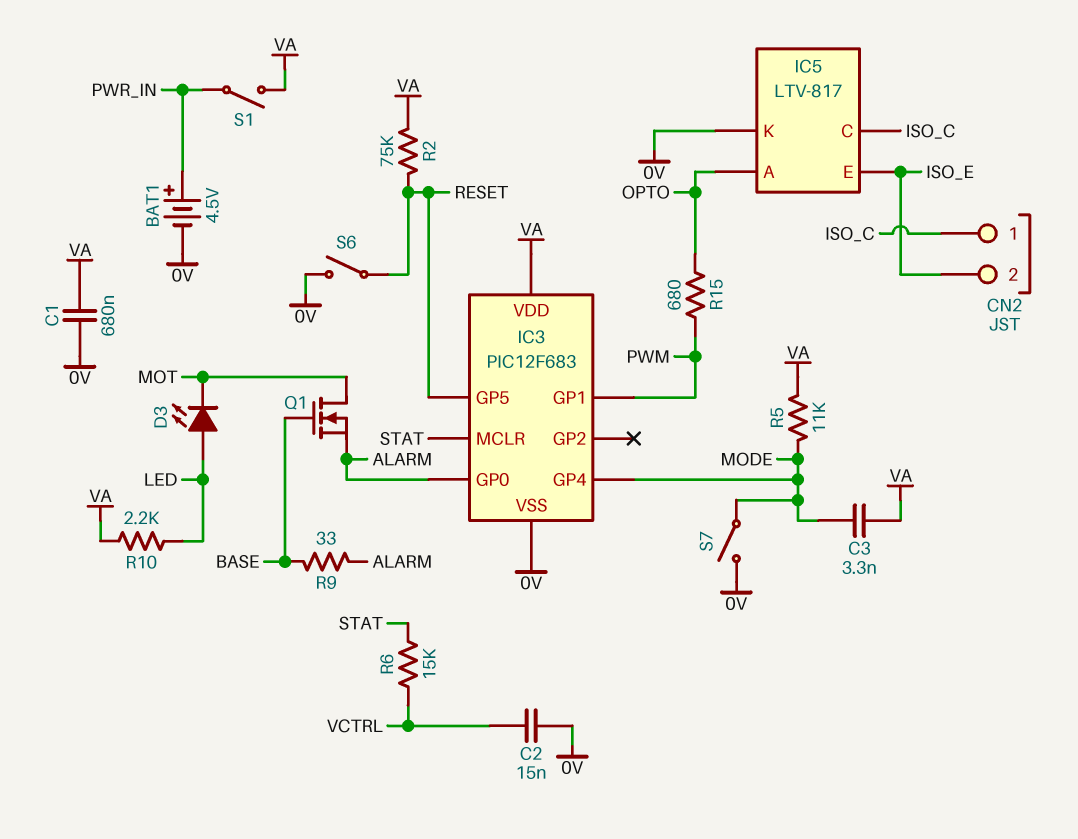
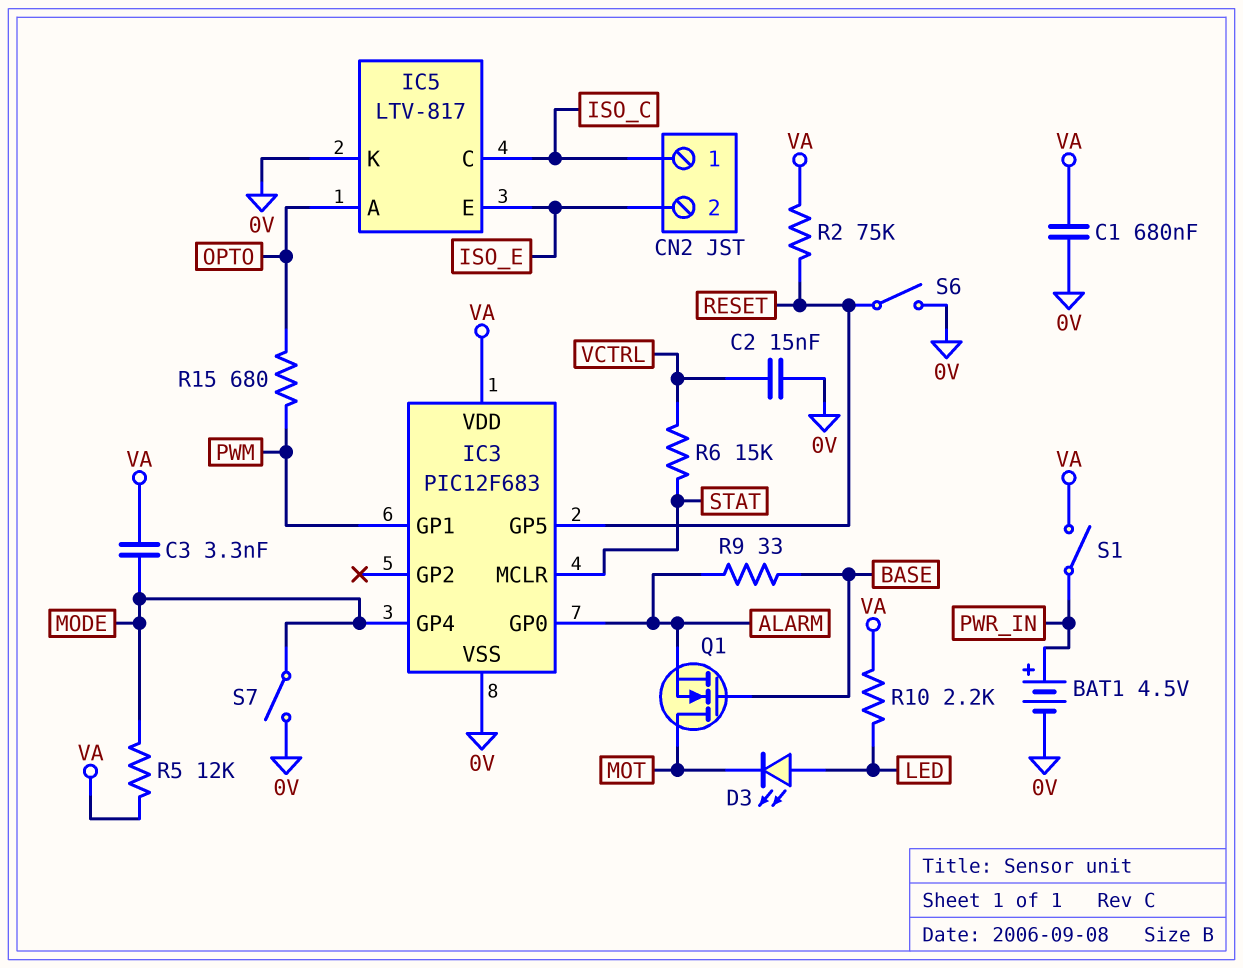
R5: 11k (MODE, VA) -> 12k (MODE, VA)

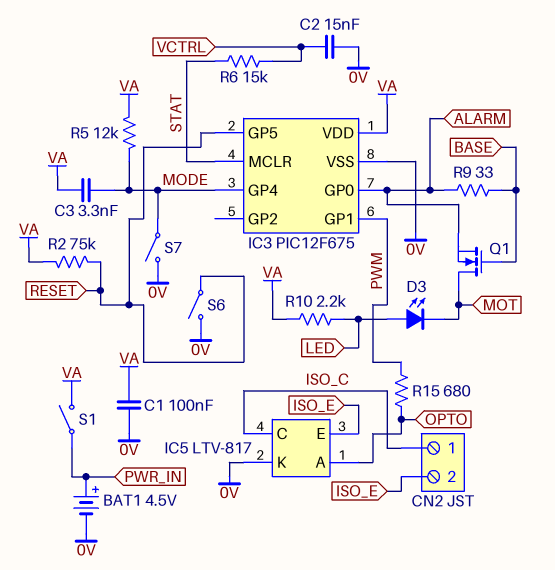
C1: 680nF (0V, VA) -> 100nF (0V, VA)
IC3: PIC12F683 -> PIC12F675

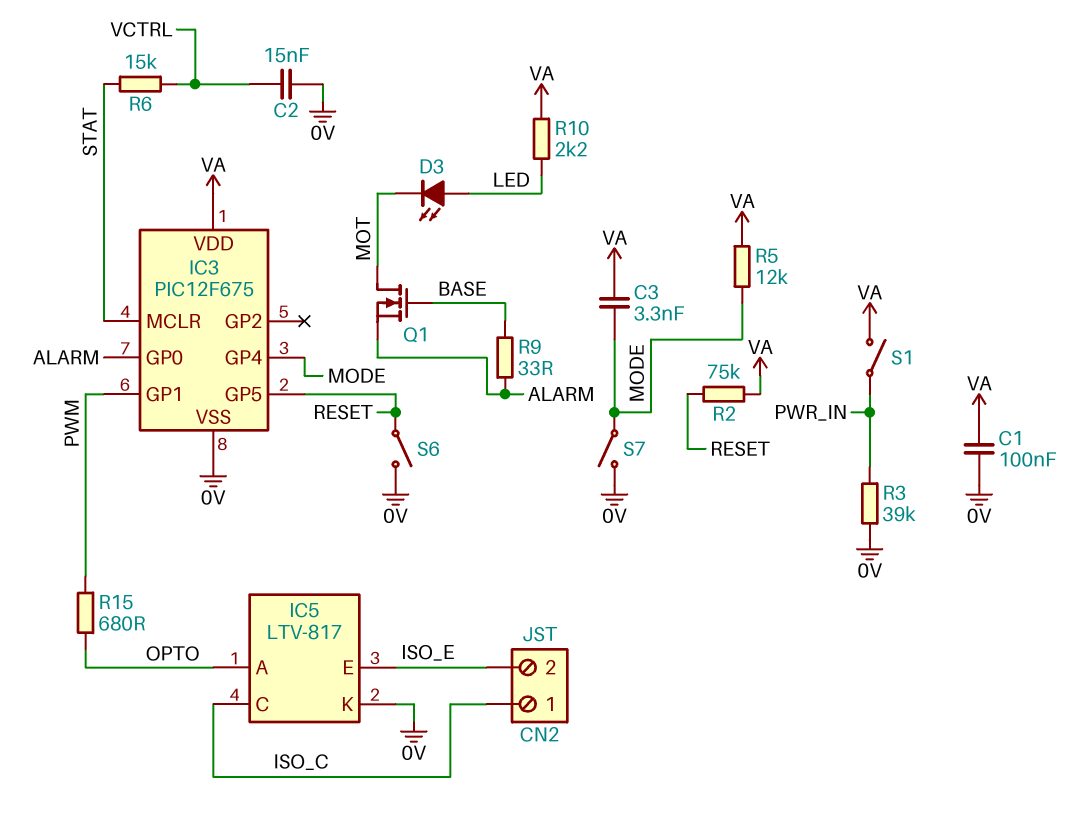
BAT1: 4.5V (plus PWR_IN, minus 0V) -> none
R3: none -> 39k (0V, PWR_IN)

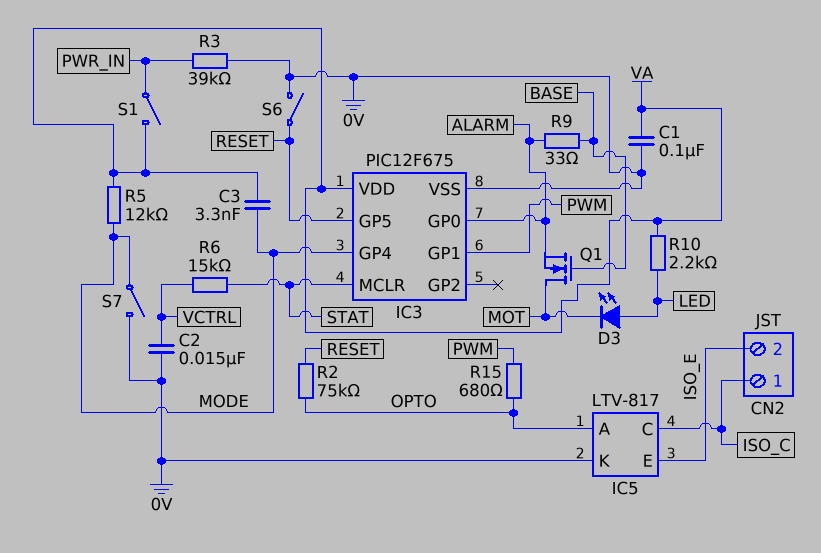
R2: 75k (RESET, VA) -> 75k (OPTO, RESET)

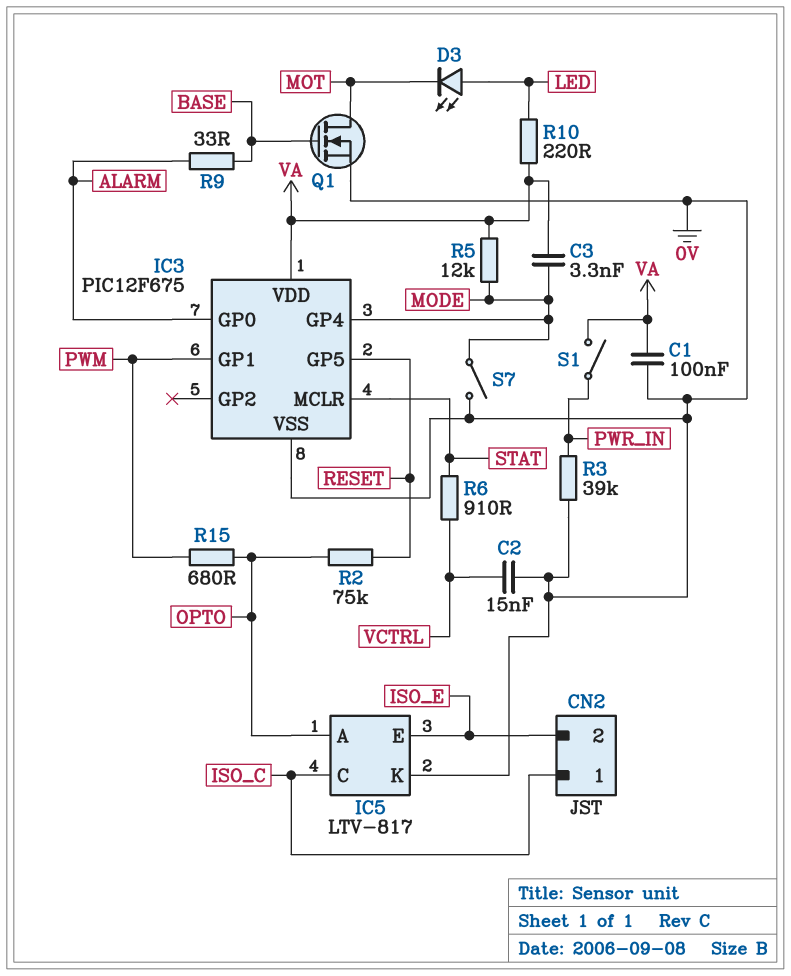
Q1: NMOS (G BASE, D MOT, S ALARM) -> NMOS (G BASE, D MOT, S 0V)
R6: 15k (STAT, VCTRL) -> 910 (STAT, VCTRL)
R10: 2.2k (LED, VA) -> 220 (LED, VA)
S6: switch (0V, RESET) -> none

